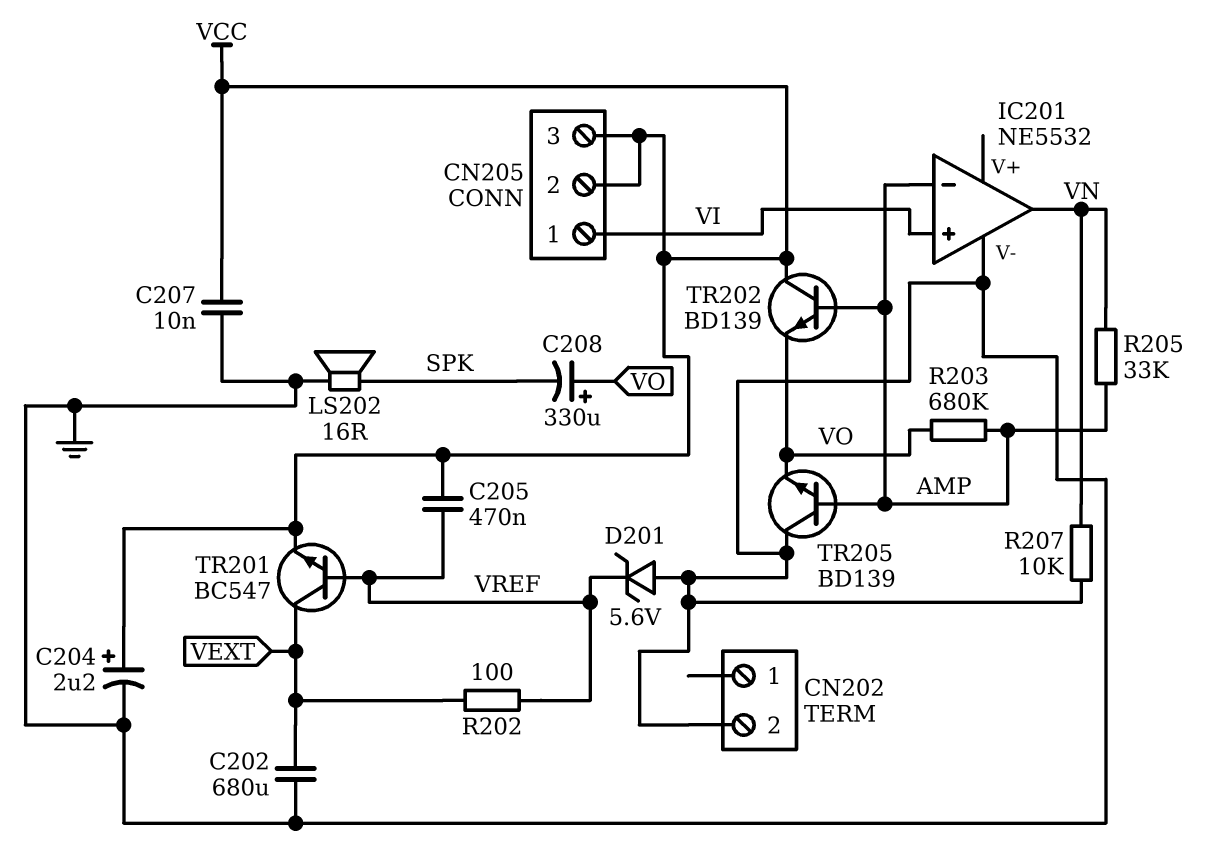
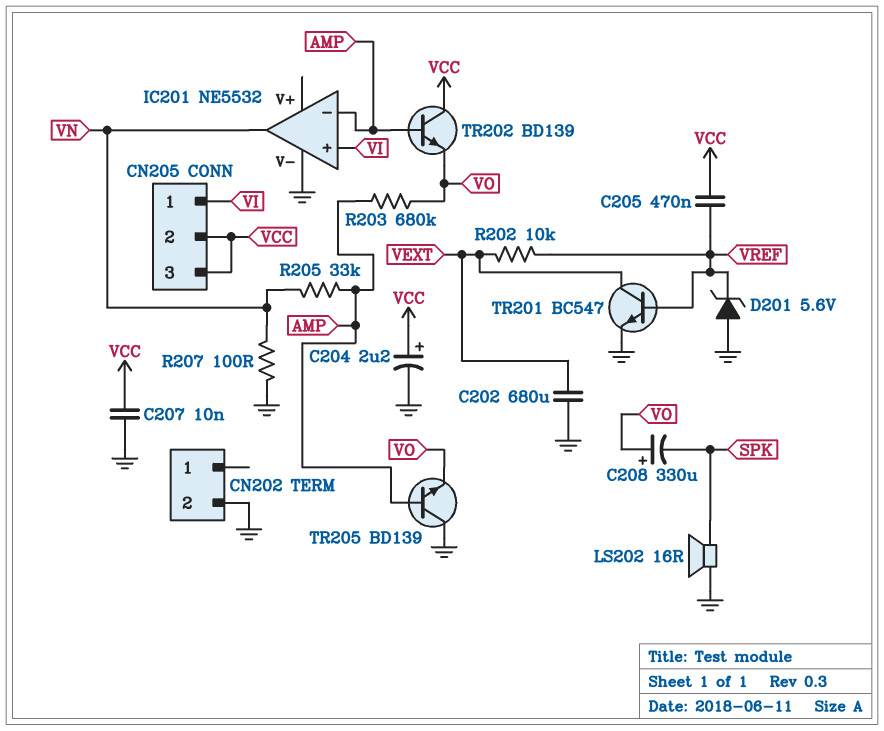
R202: 100 (VEXT, VREF) -> 10k (VEXT, VREF)
R207: 10k (GND, VN) -> 100 (GND, VN)
TR201: NPN BC547 (B VREF, C VEXT, E VCC) -> NPN BC547 (B VREF, C VEXT, E GND)

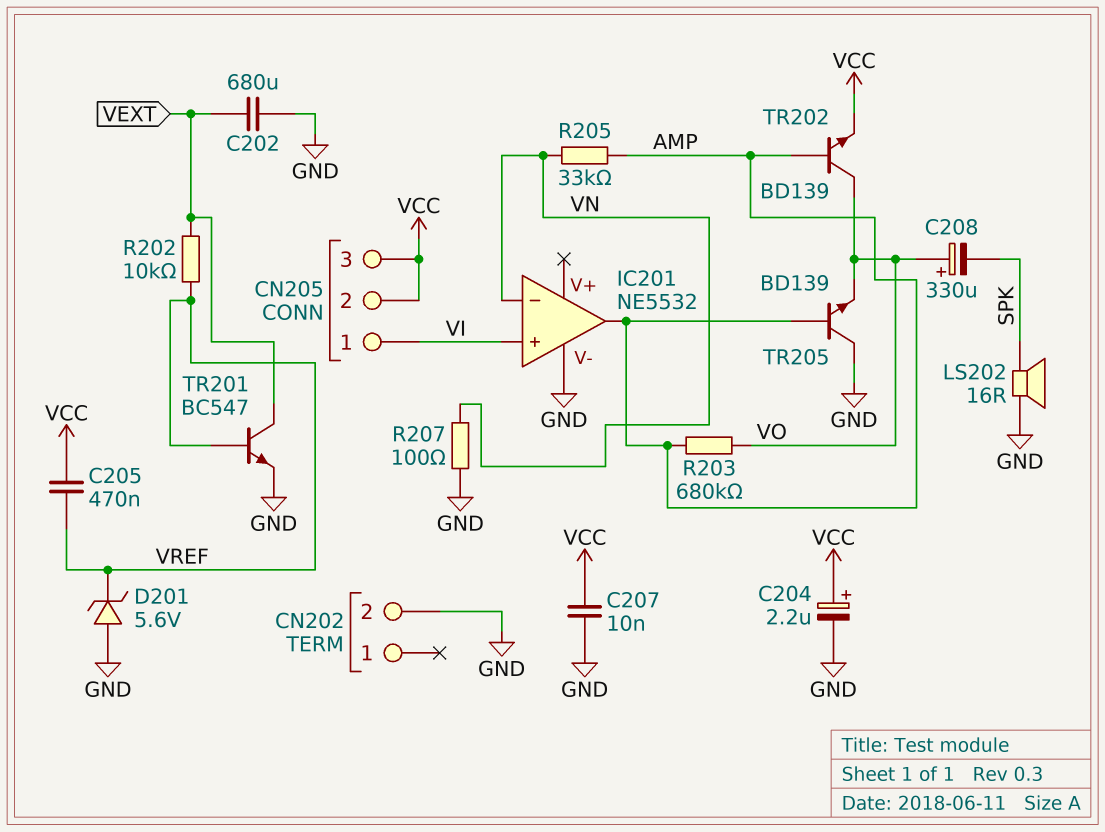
IC201 pin in-: AMP -> VN
IC201 pin out: VN -> AMP
TR202: NPN BD139 (B AMP, C VCC, E VO) -> NPN BD139 (B AMP, C VO, E VCC)

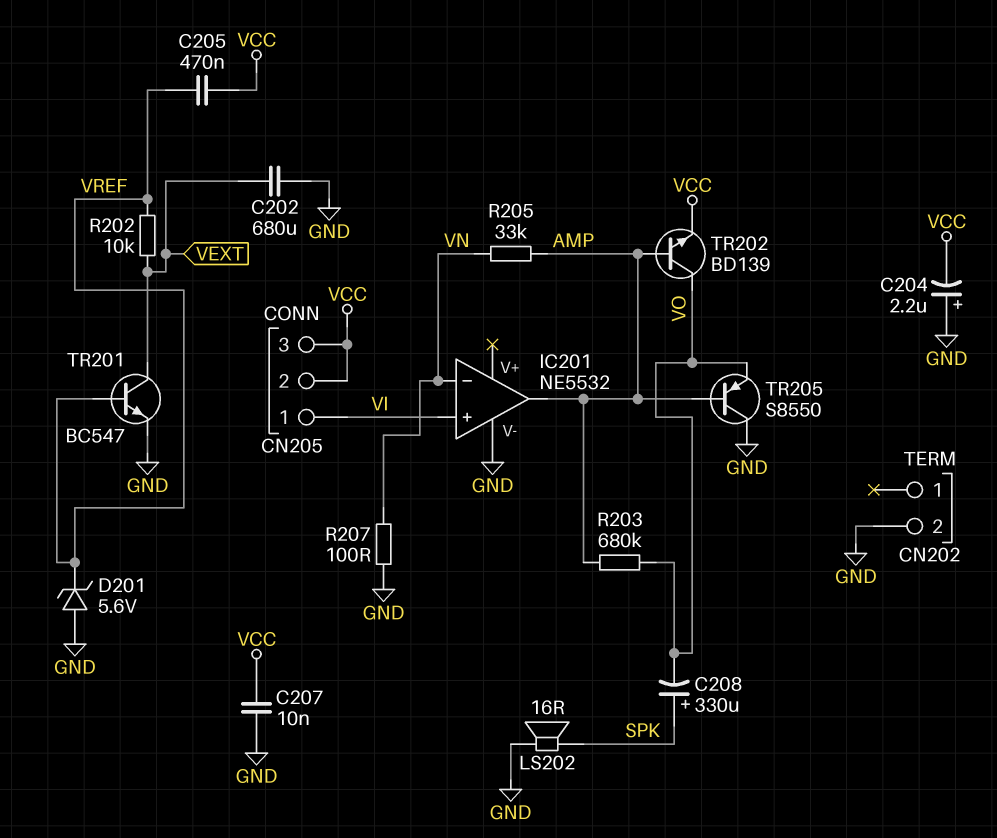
C204: 2.2uF (plus VCC, minus GND) -> 2.2uF (plus GND, minus VCC)
C208: 330uF (plus VO, minus SPK) -> 330uF (plus SPK, minus VO)
TR205: NPN BD139 (B AMP, C GND, E VO) -> PNP S8550 (B AMP, C GND, E VO)

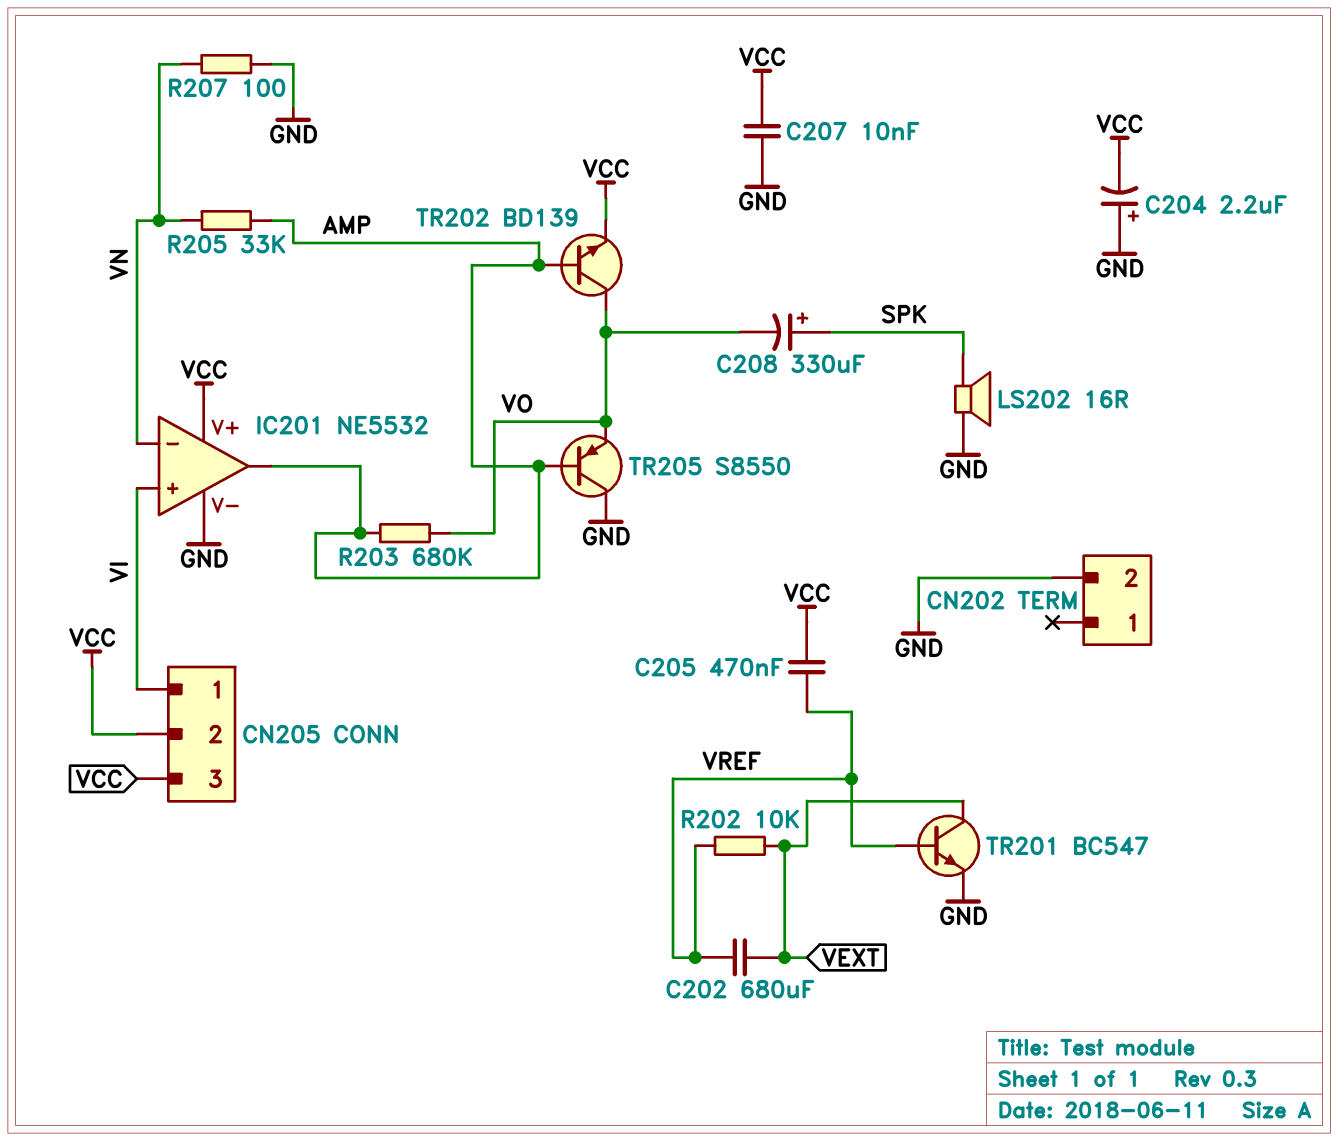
C202: 680uF (GND, VEXT) -> 680uF (VEXT, VREF)
D201: zener 5.6V (A GND, K VREF) -> none
IC201 pin V+: none -> VCC

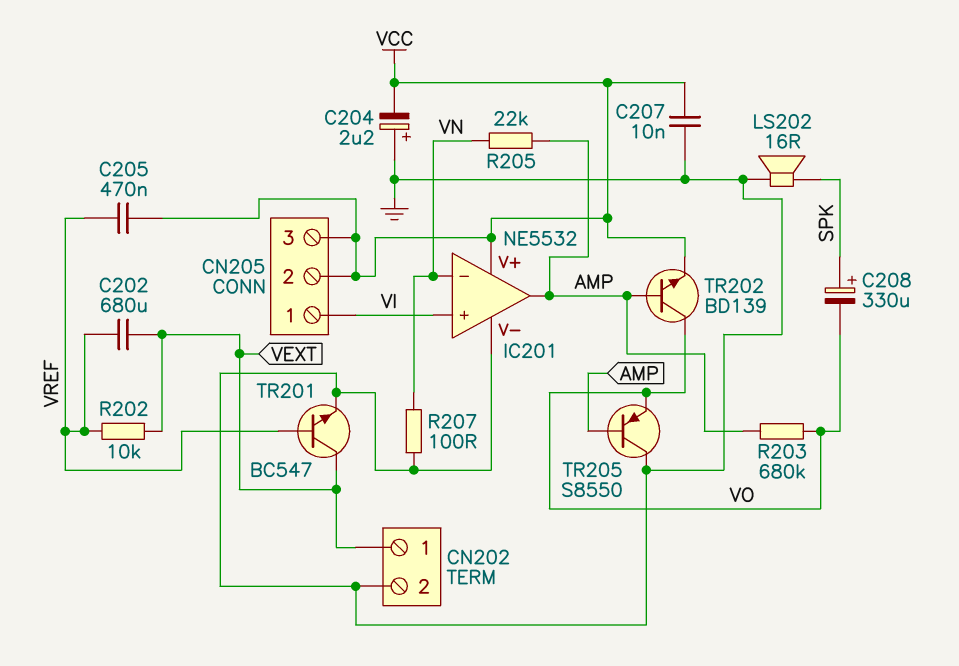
CN202 pin 1: none -> VEXT
R205: 33k (AMP, VN) -> 22k (AMP, VN)

